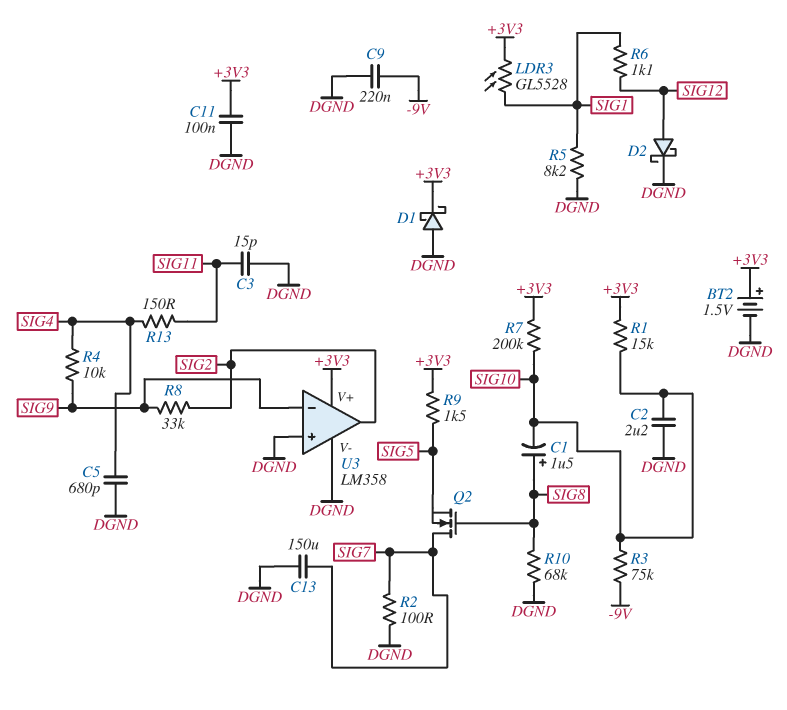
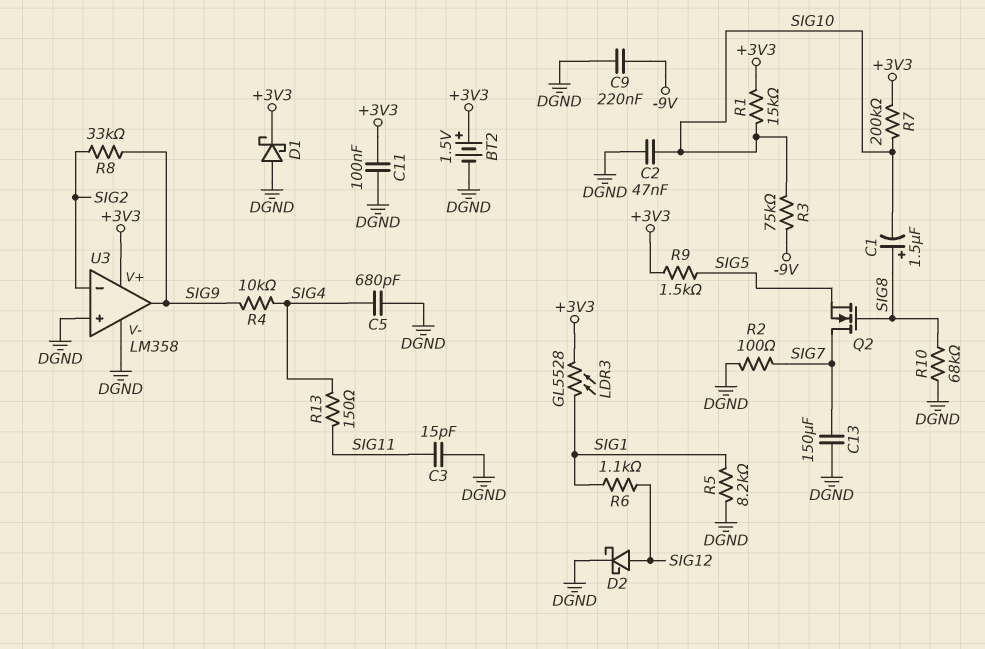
C2: 2.2uF (DGND, SIG10) -> 47nF (DGND, SIG10)
U3 pin in-: SIG9 -> SIG2
U3 pin out: SIG2 -> SIG9

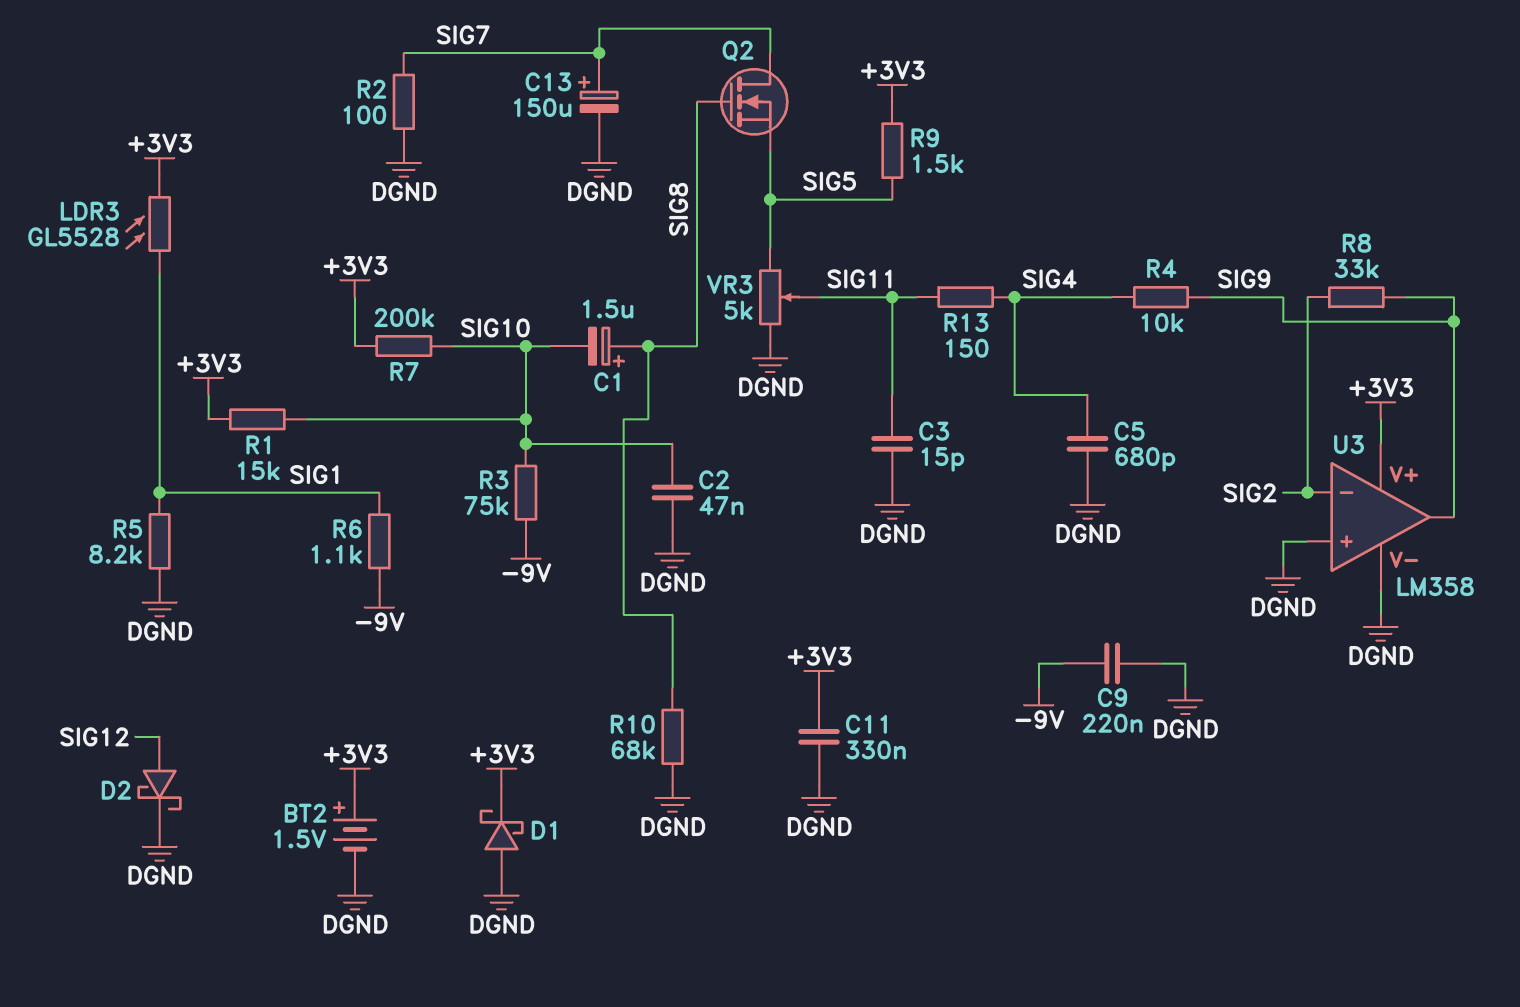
C11: 100nF (+3V3, DGND) -> 330nF (+3V3, DGND)
C13: 150uF (DGND, SIG7) -> 150uF (plus SIG7, minus DGND)
R6: 1.1k (SIG1, SIG12) -> 1.1k (-9V, SIG1)
VR3: none -> 5k (DGND, SIG5, wiper SIG11)

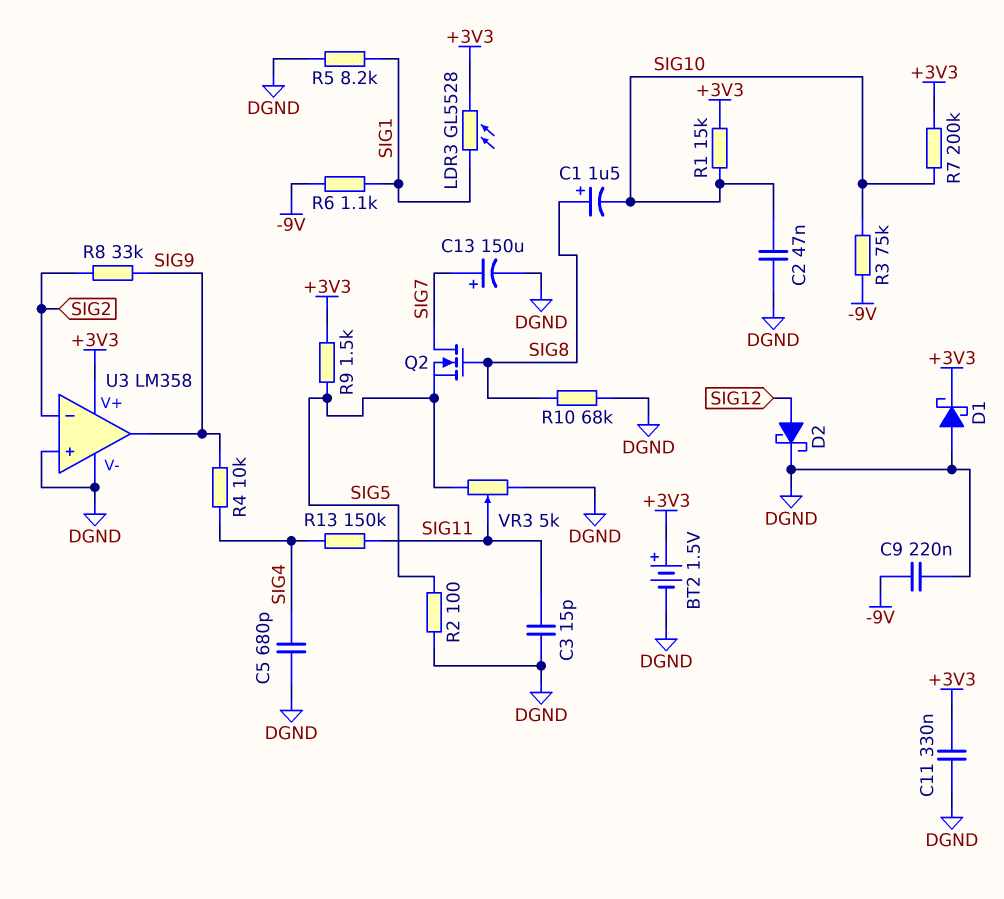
R2: 100 (DGND, SIG7) -> 100 (DGND, SIG5)
R13: 150 (SIG4, SIG11) -> 150k (SIG4, SIG11)

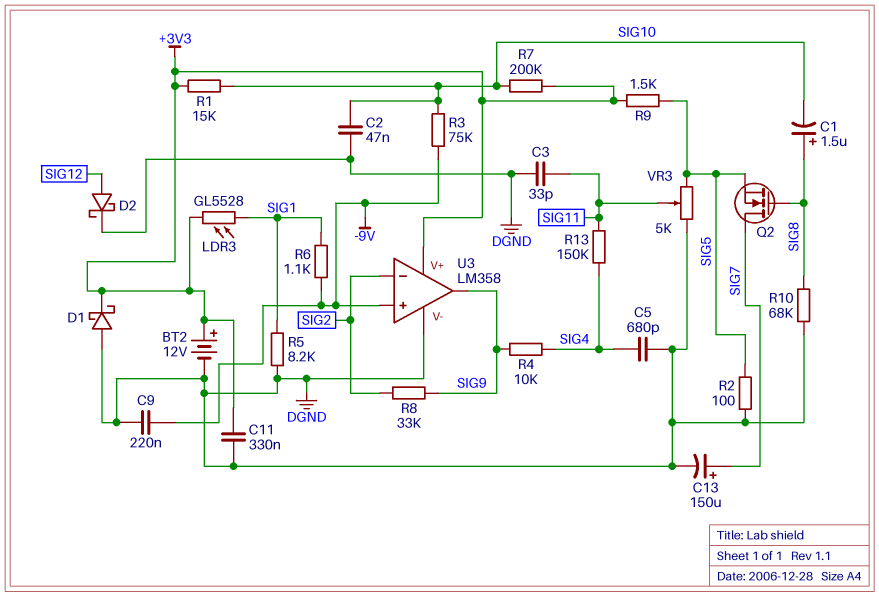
BT2: 1.5V (plus +3V3, minus DGND) -> 12V (plus +3V3, minus DGND)
C3: 15pF (DGND, SIG11) -> 33pF (DGND, SIG11)
U3 pin in+: DGND -> -9V

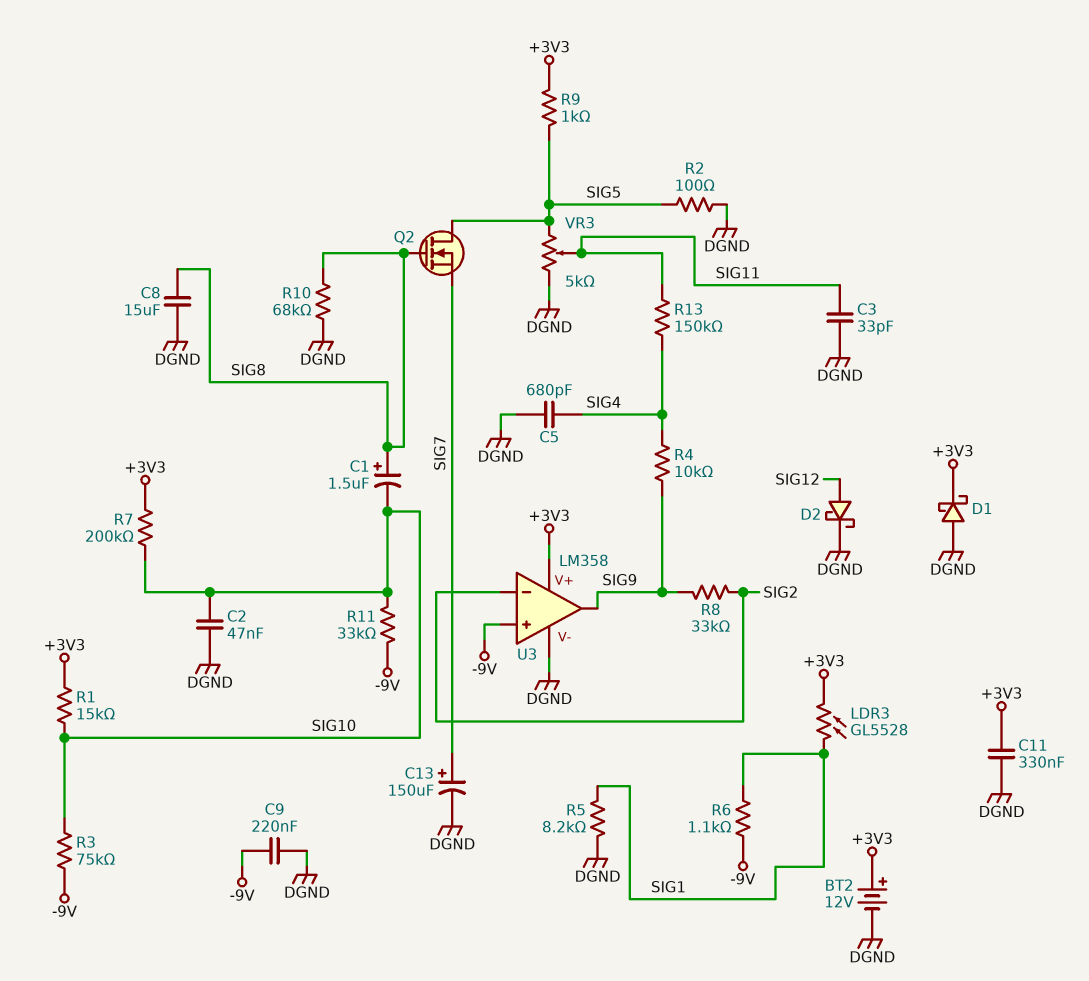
C8: none -> 15uF (DGND, SIG8)
Q2: NMOS (G SIG8, D SIG7, S SIG5) -> NMOS (G SIG8, D SIG5, S SIG7)
R9: 1.5k (+3V3, SIG5) -> 1k (+3V3, SIG5)
R11: none -> 33k (-9V, SIG10)

